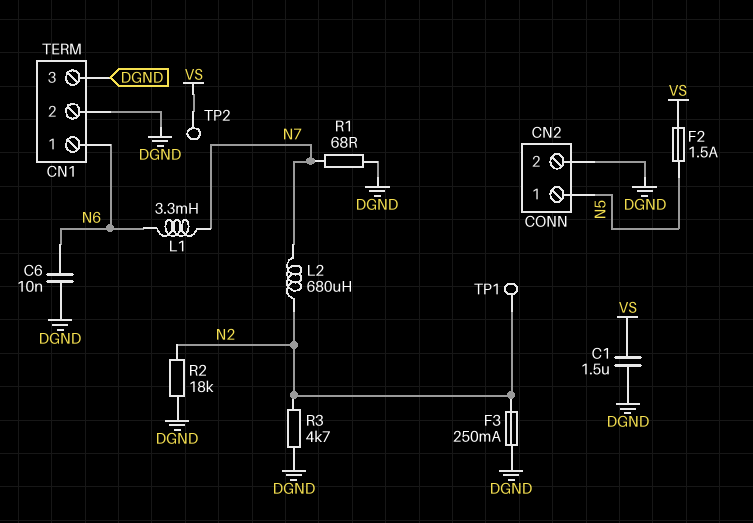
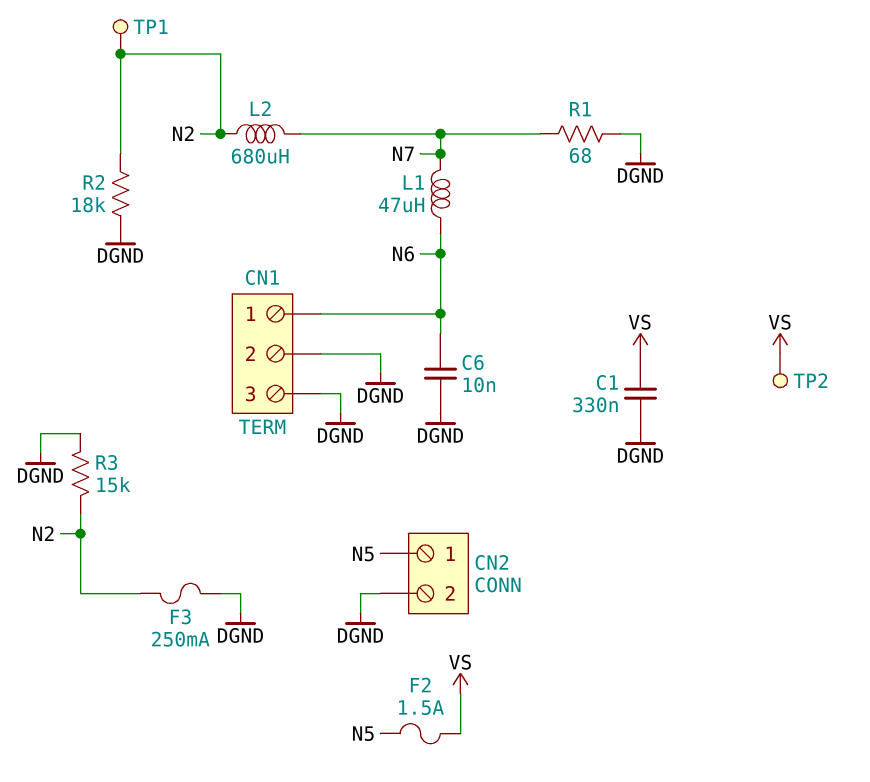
C1: 1.5uF (DGND, VS) -> 330nF (DGND, VS)
L1: 3.3mH (N6, N7) -> 47uH (N6, N7)
R3: 4.7k (DGND, N2) -> 15k (DGND, N2)

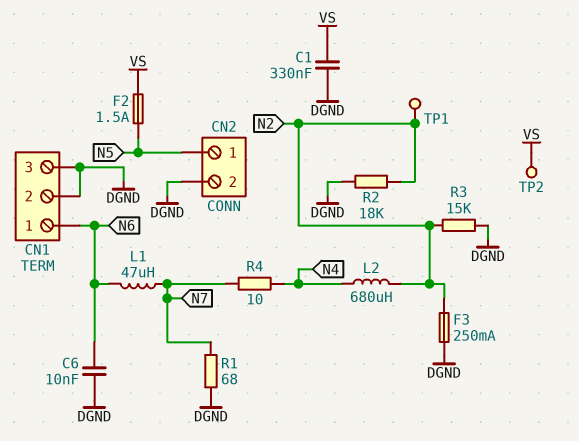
L2: 680uH (N2, N7) -> 680uH (N2, N4)
R4: none -> 10 (N4, N7)

